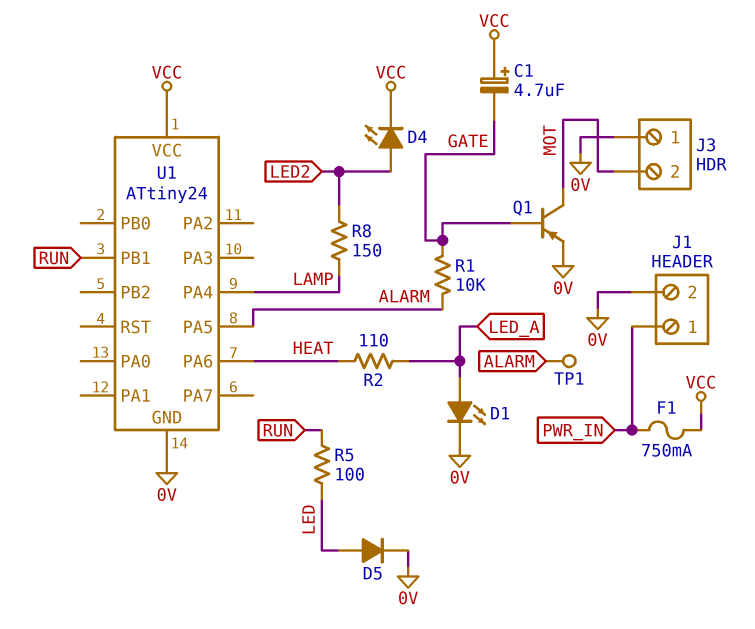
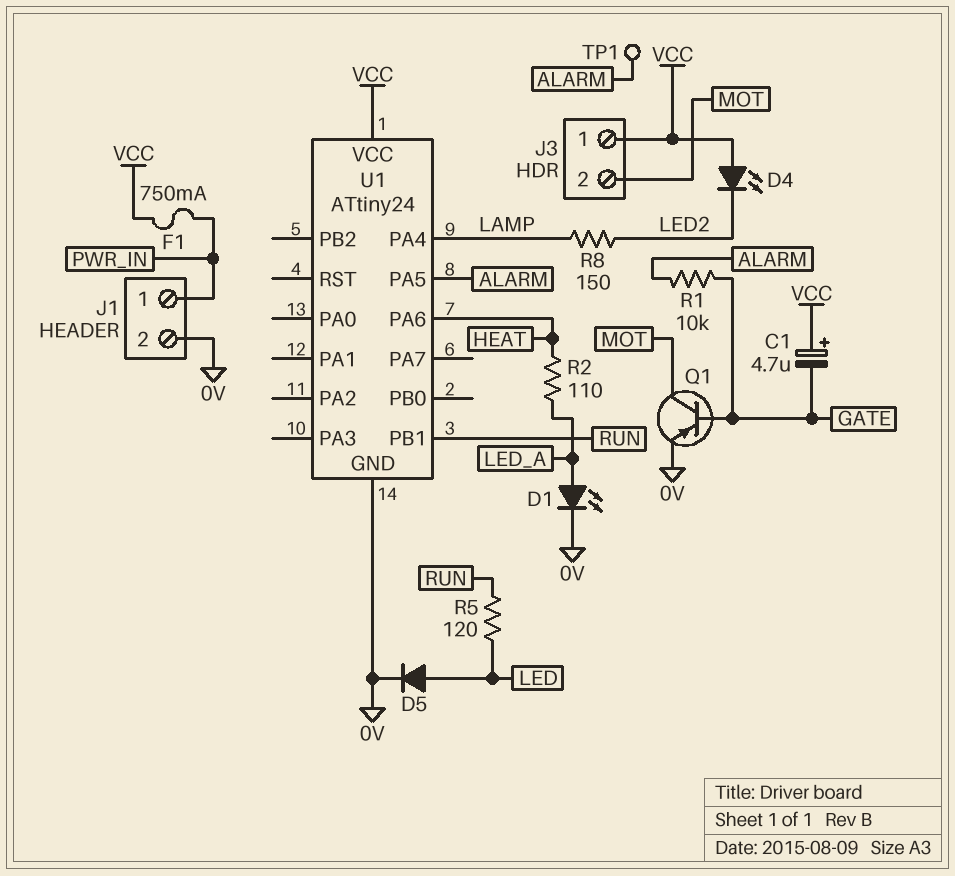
D4: LED (A LED2, K VCC) -> LED (A VCC, K LED2)
J3 pin 1: 0V -> VCC
R5: 100 (LED, RUN) -> 120 (LED, RUN)

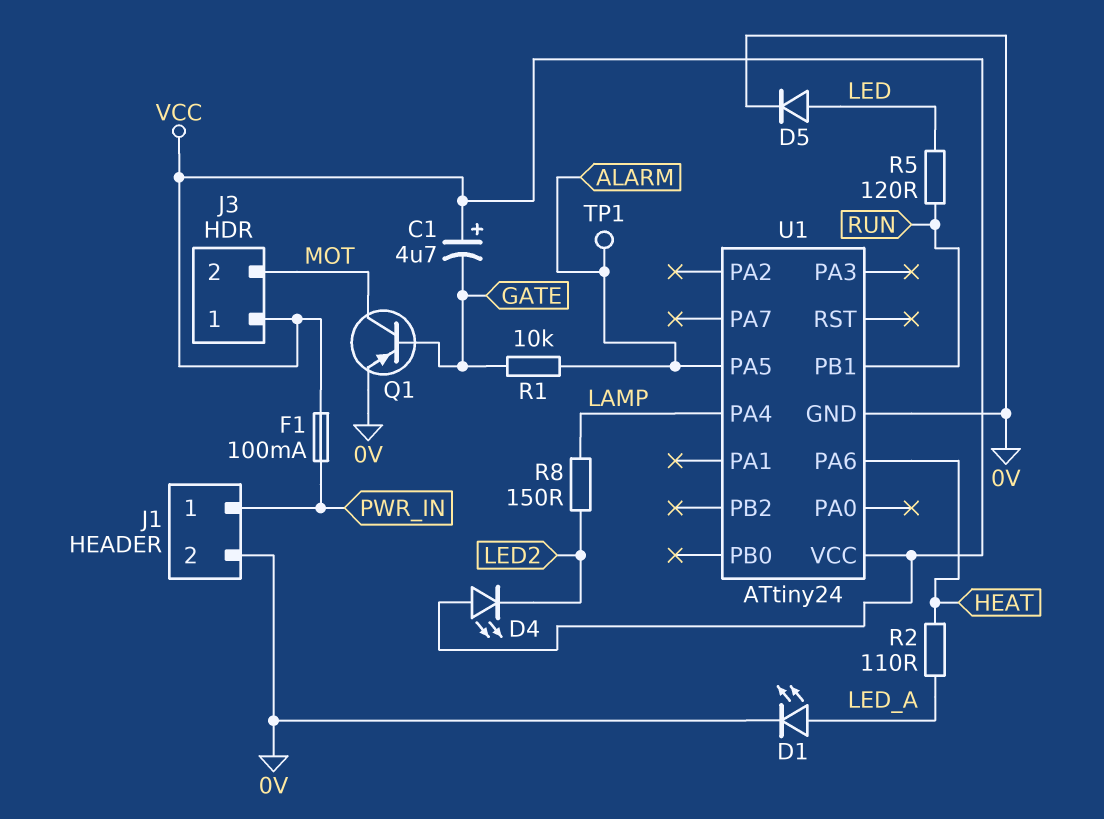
F1: 750mA (PWR_IN, VCC) -> 100mA (PWR_IN, VCC)

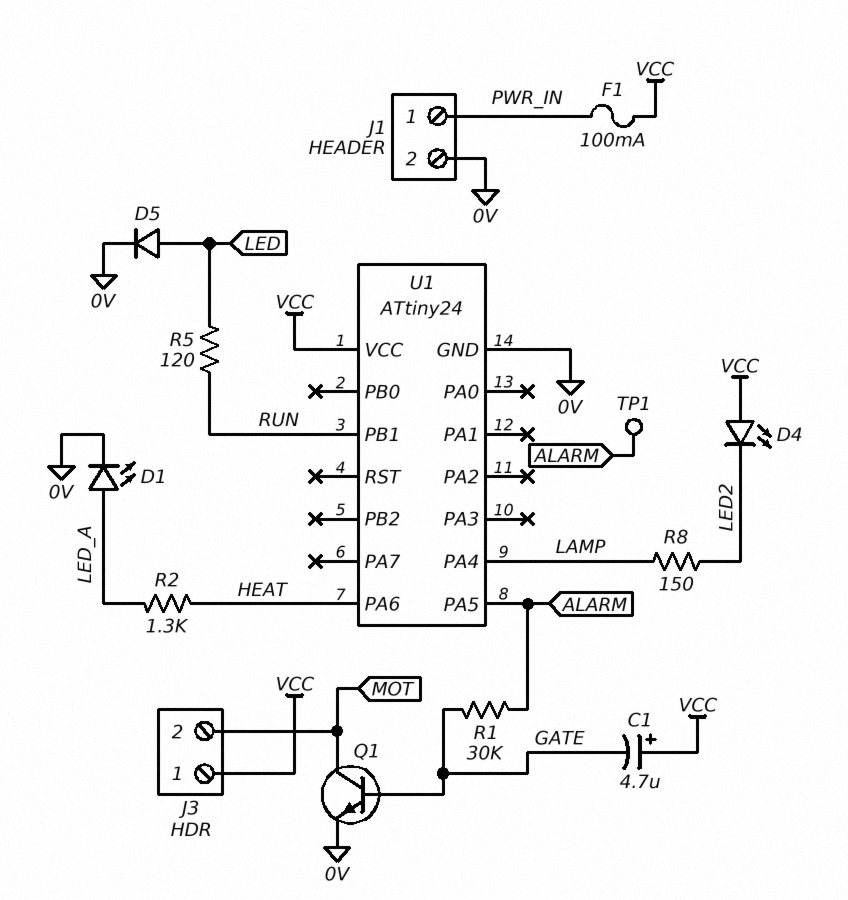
Q1: PNP (B GATE, C MOT, E 0V) -> NPN (B GATE, C MOT, E 0V)
R1: 10k (ALARM, GATE) -> 30k (ALARM, GATE)
R2: 110 (HEAT, LED_A) -> 1.3k (HEAT, LED_A)

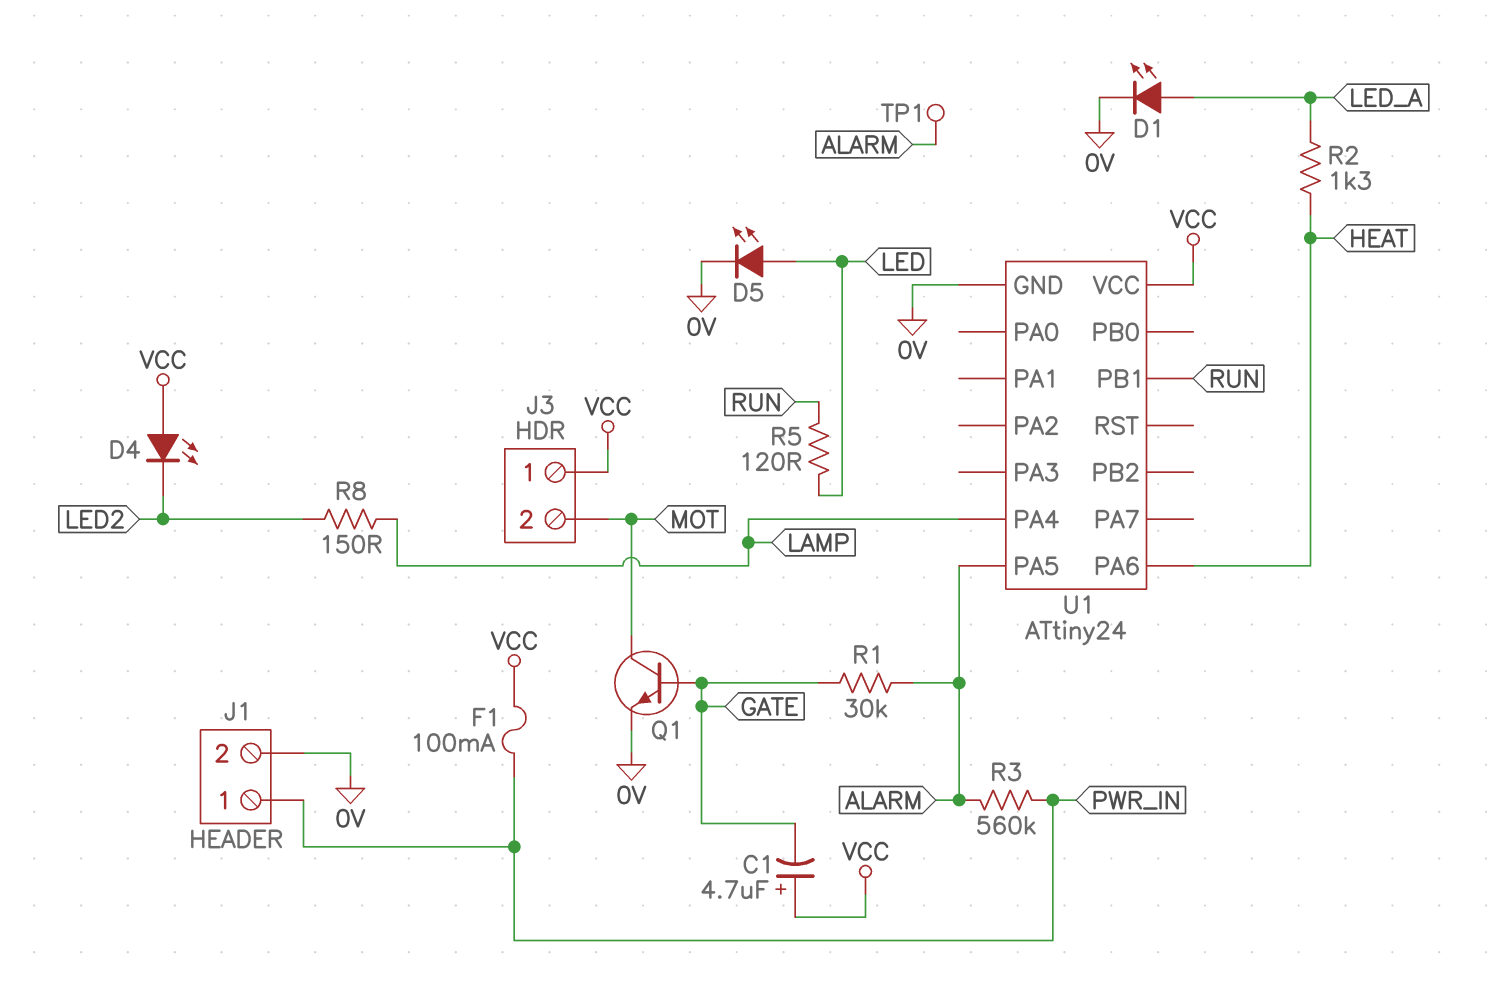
D5: diode (A LED, K 0V) -> LED (A LED, K 0V)
R3: none -> 560k (ALARM, PWR_IN)

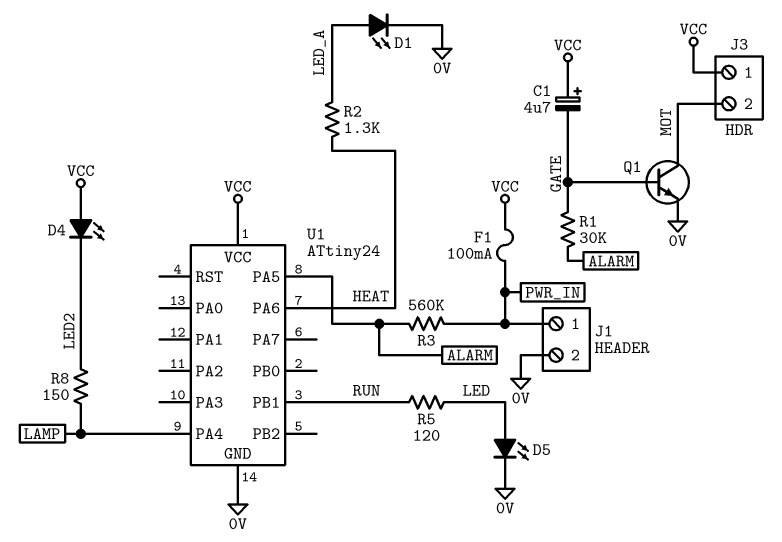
TP1: test point (ALARM) -> none

